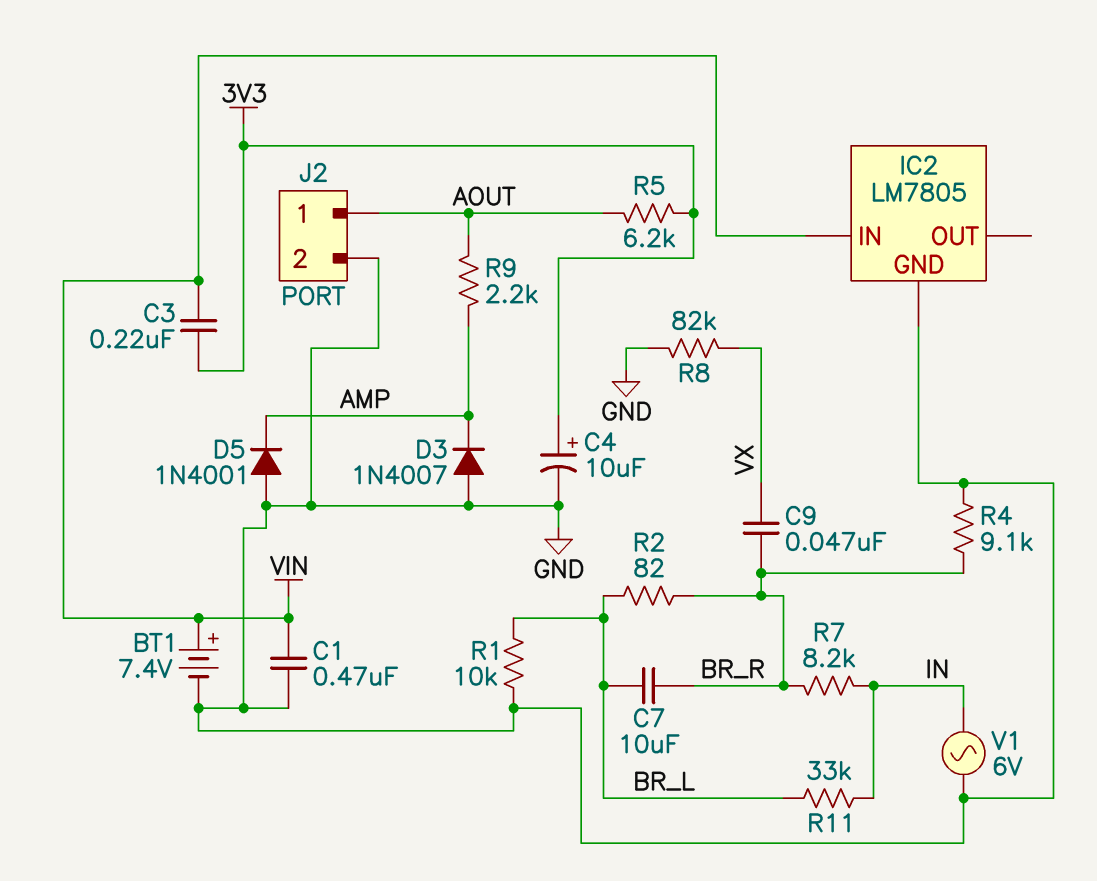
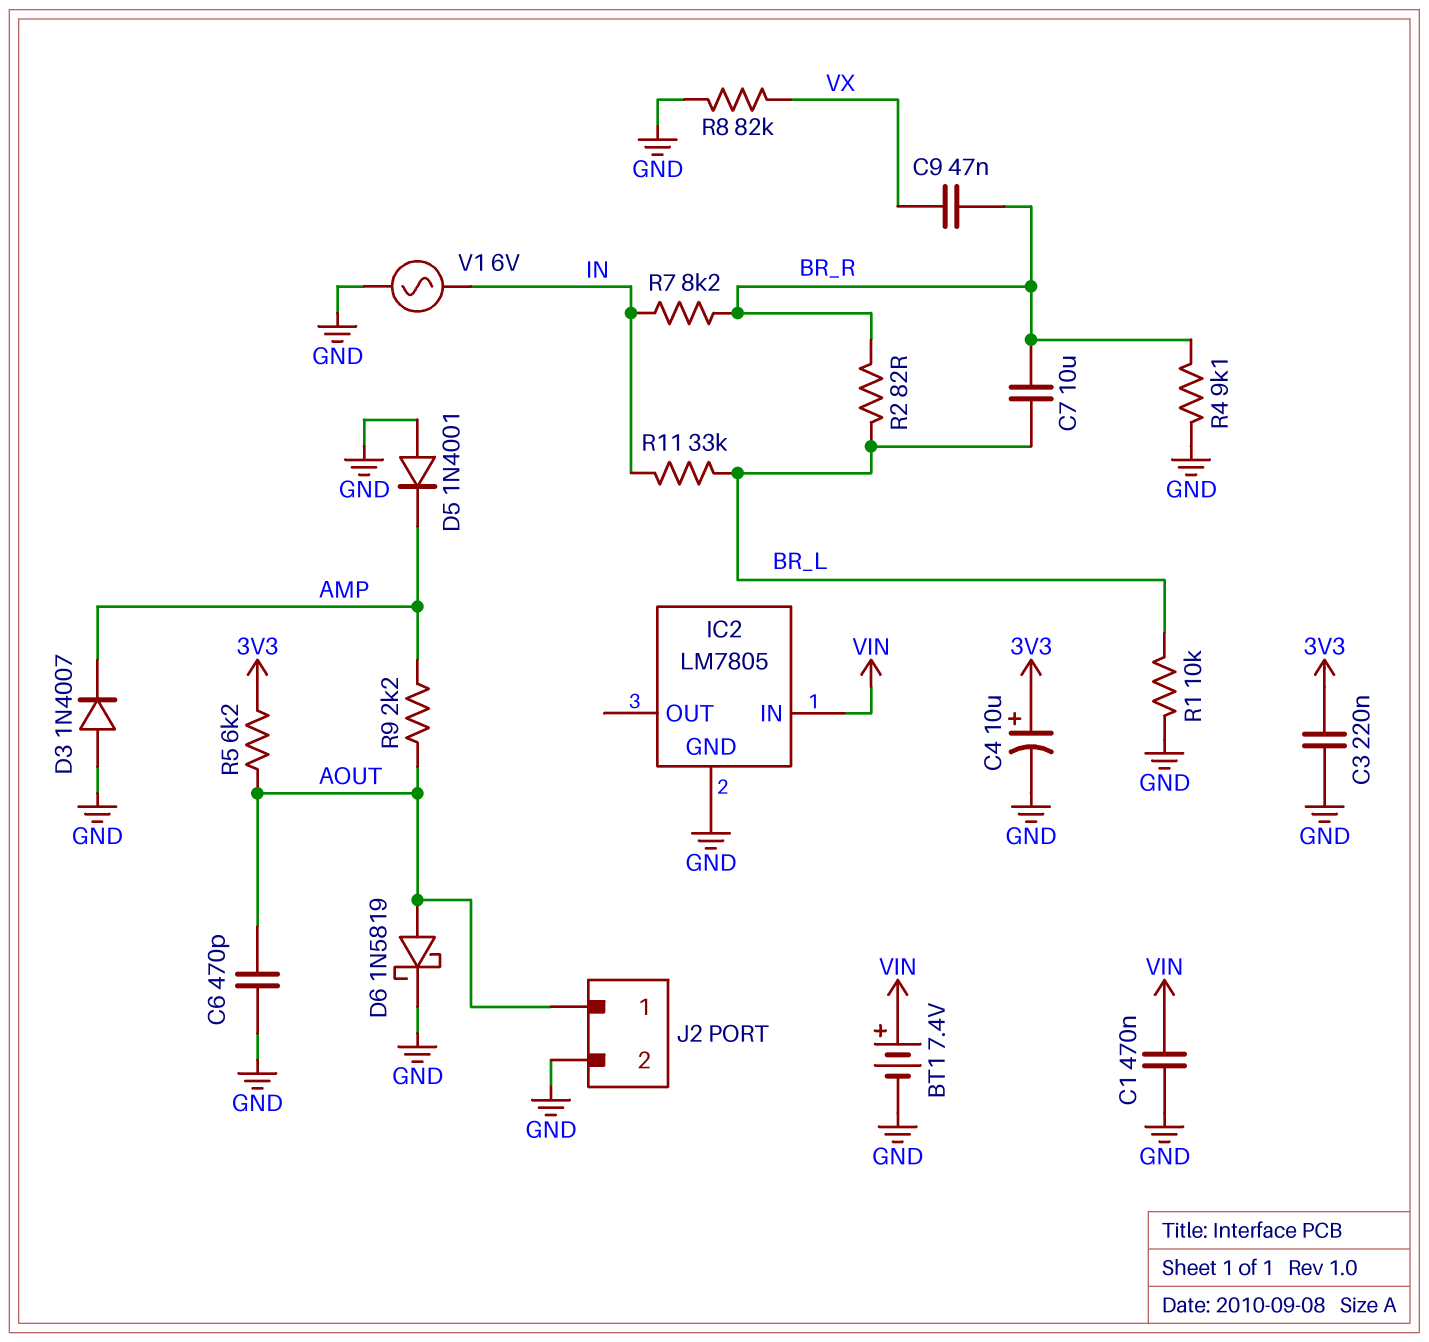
C3: 220nF (3V3, VIN) -> 220nF (3V3, GND)
C6: none -> 470pF (AOUT, GND)
D6: none -> schottky 1N5819 (A AOUT, K GND)

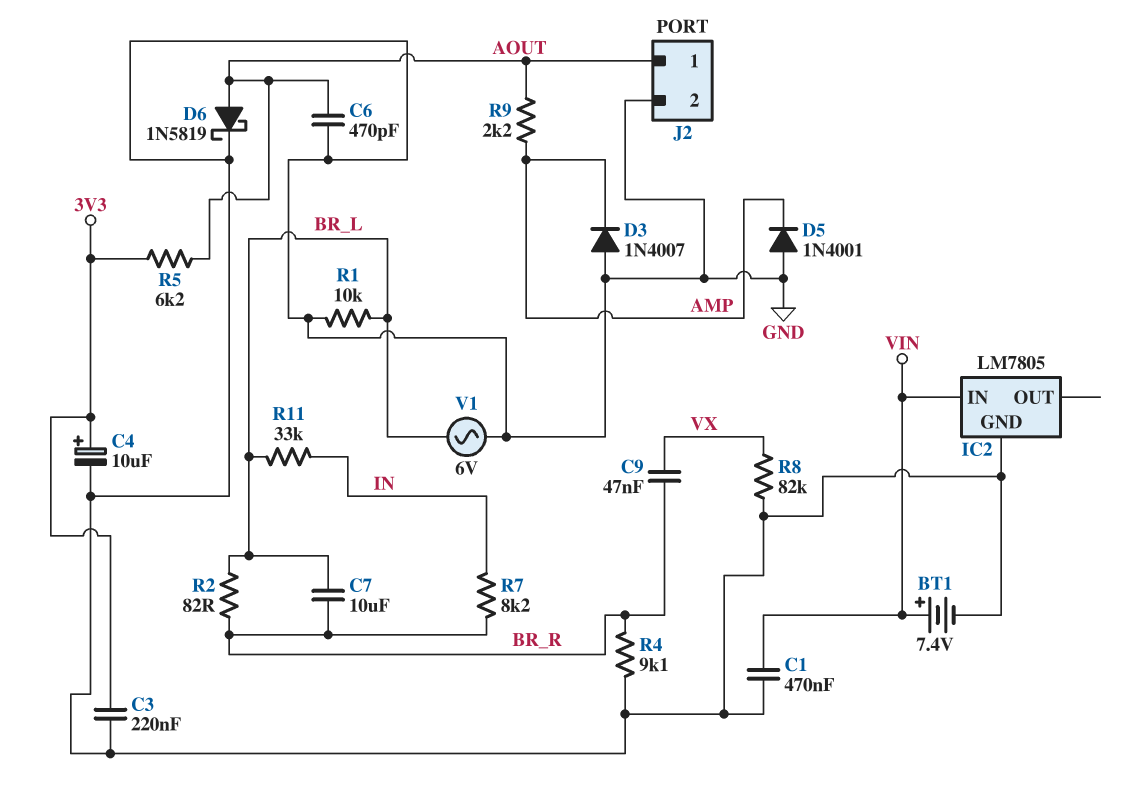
V1: AC 6V (GND, IN) -> AC 6V (BR_L, GND)

